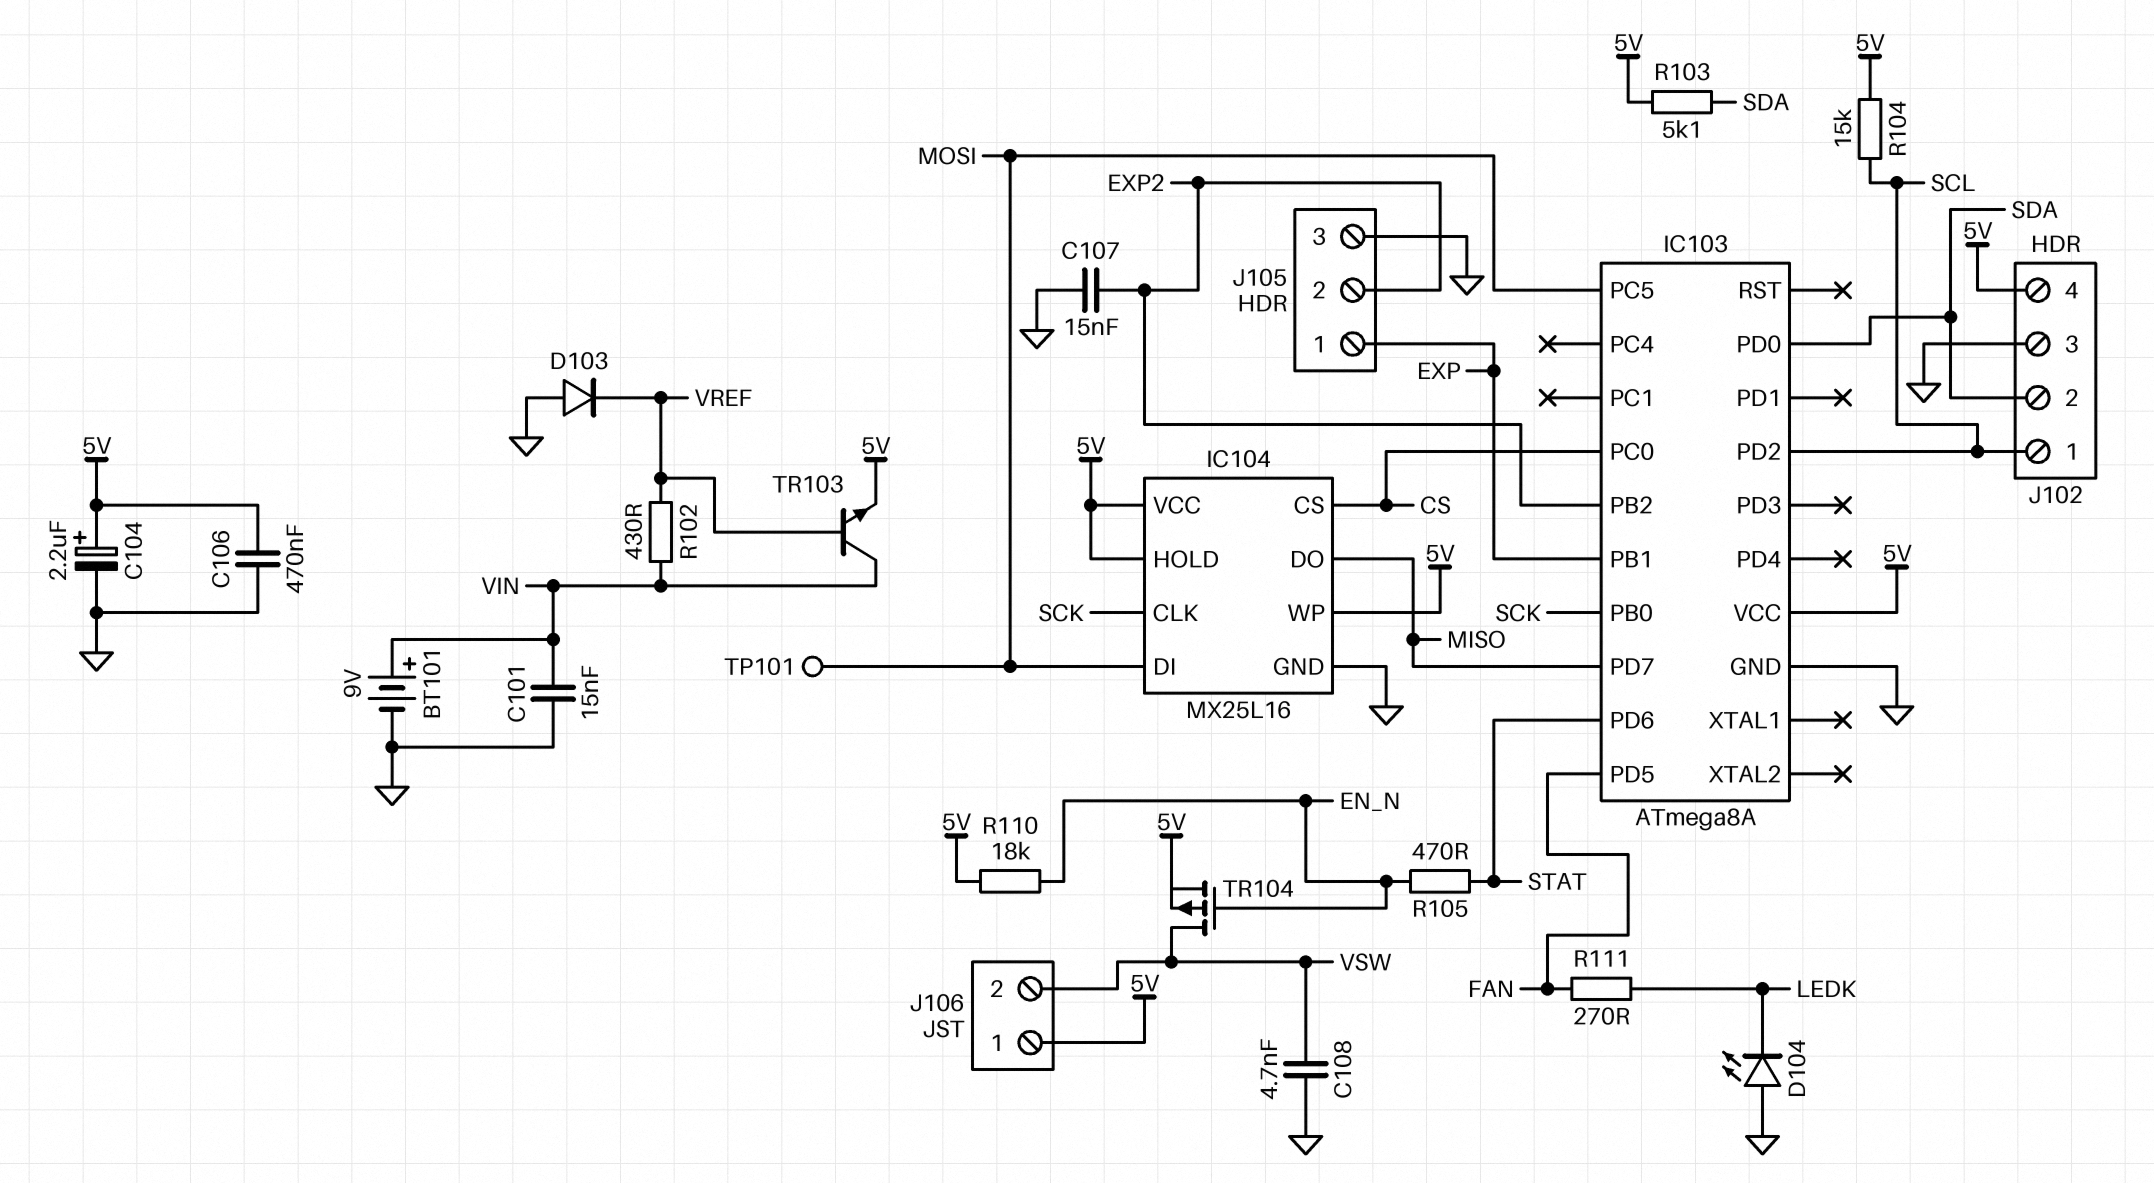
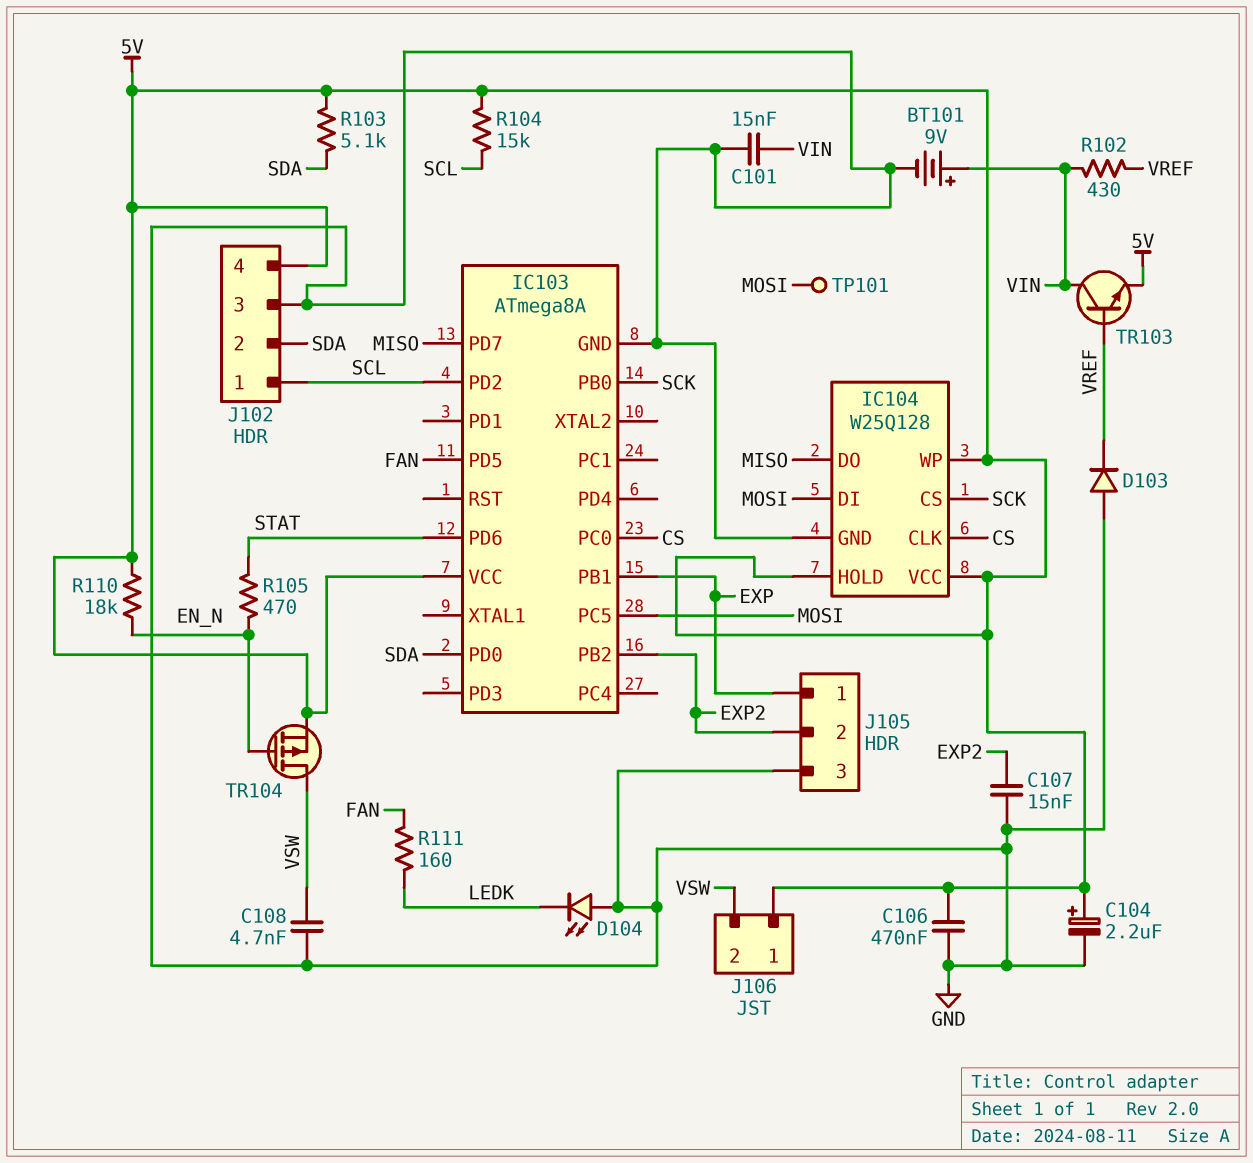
IC104: MX25L16 -> W25Q128
IC104 pin CLK: SCK -> CS
IC104 pin CS: CS -> SCK
R111: 270 (FAN, LEDK) -> 160 (FAN, LEDK)

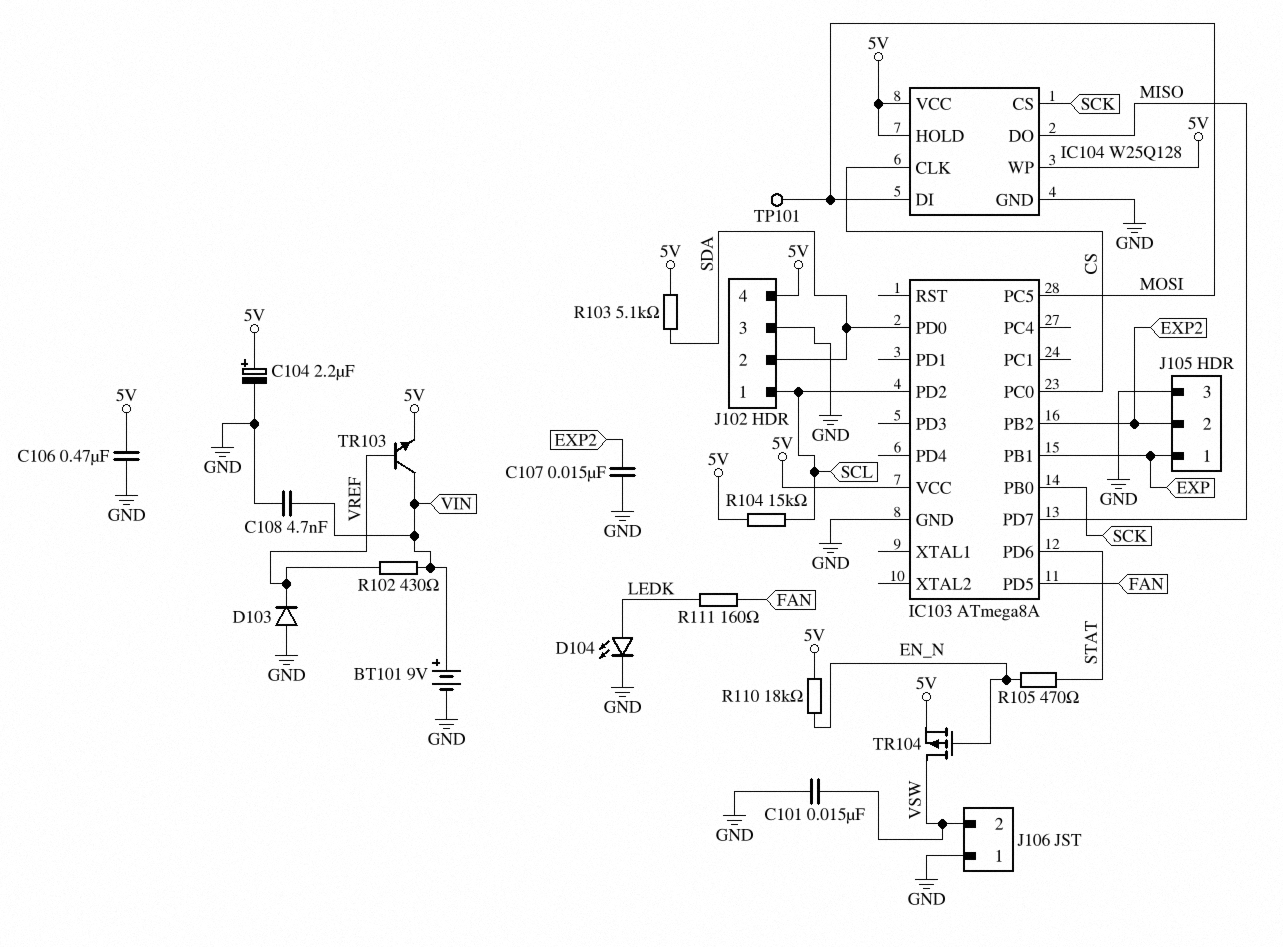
C101: 15nF (GND, VIN) -> 15nF (GND, VSW)
C108: 4.7nF (GND, VSW) -> 4.7nF (GND, VIN)
D104: LED (A GND, K LEDK) -> LED (A LEDK, K GND)
J106 pin 1: 5V -> GND

